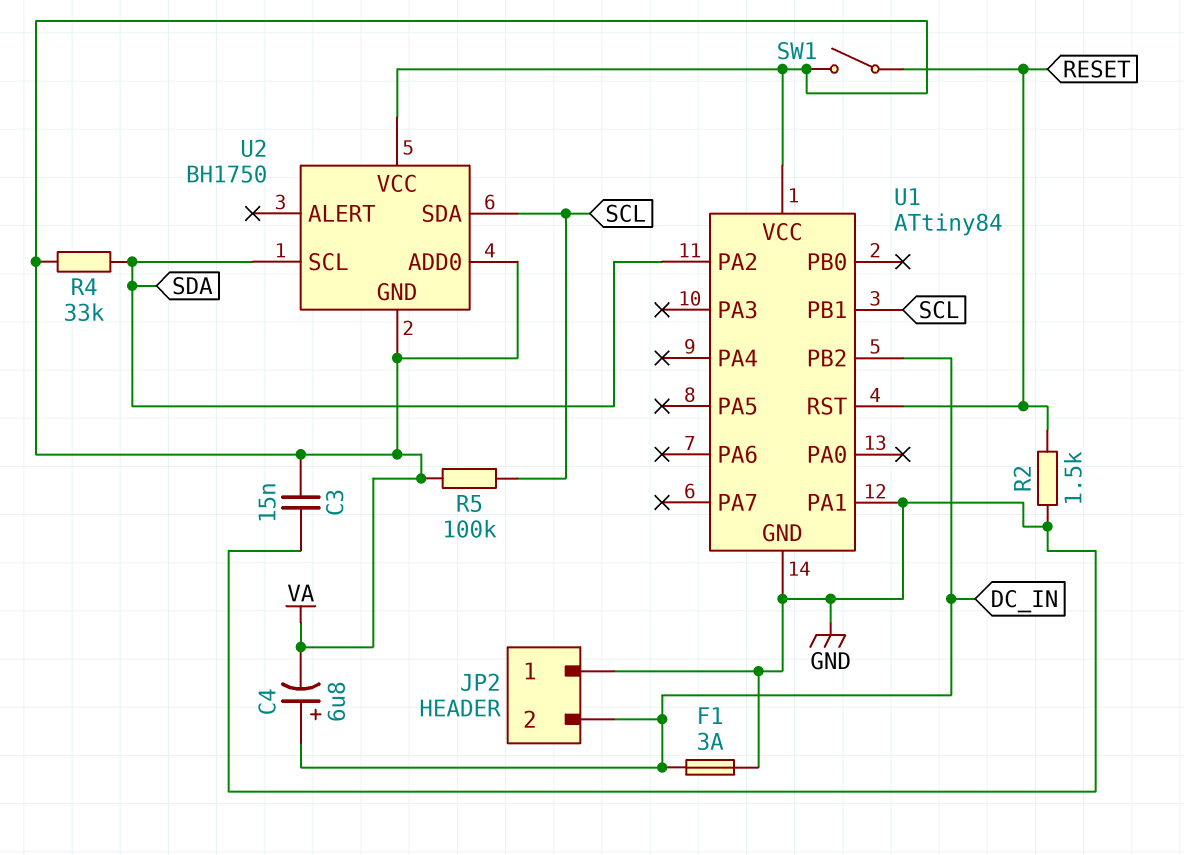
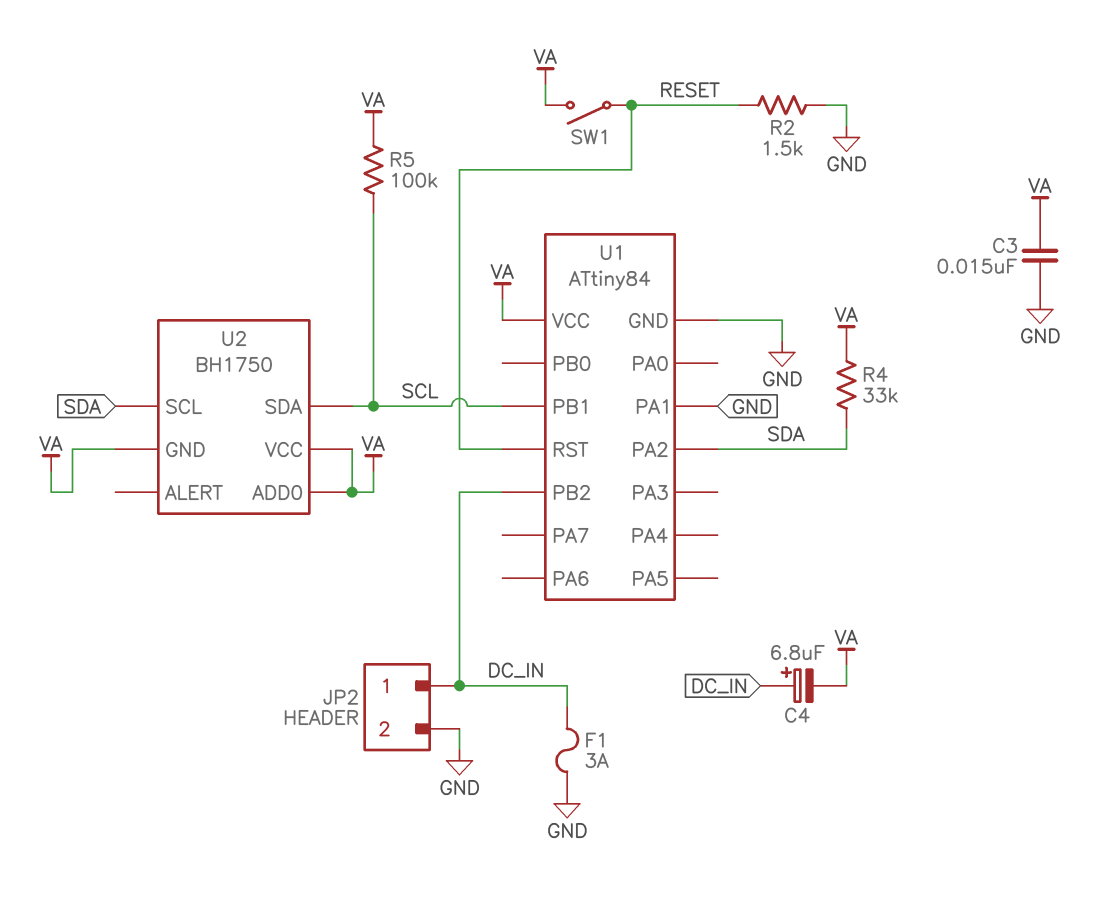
JP2 pin 1: GND -> DC_IN
JP2 pin 2: DC_IN -> GND

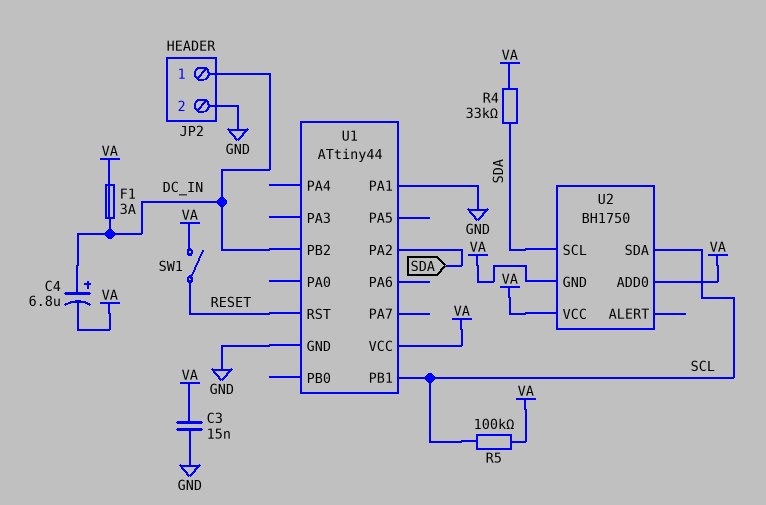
F1: 3A (DC_IN, GND) -> 3A (DC_IN, VA)
R2: 1.5k (GND, RESET) -> none
U1: ATtiny84 -> ATtiny44

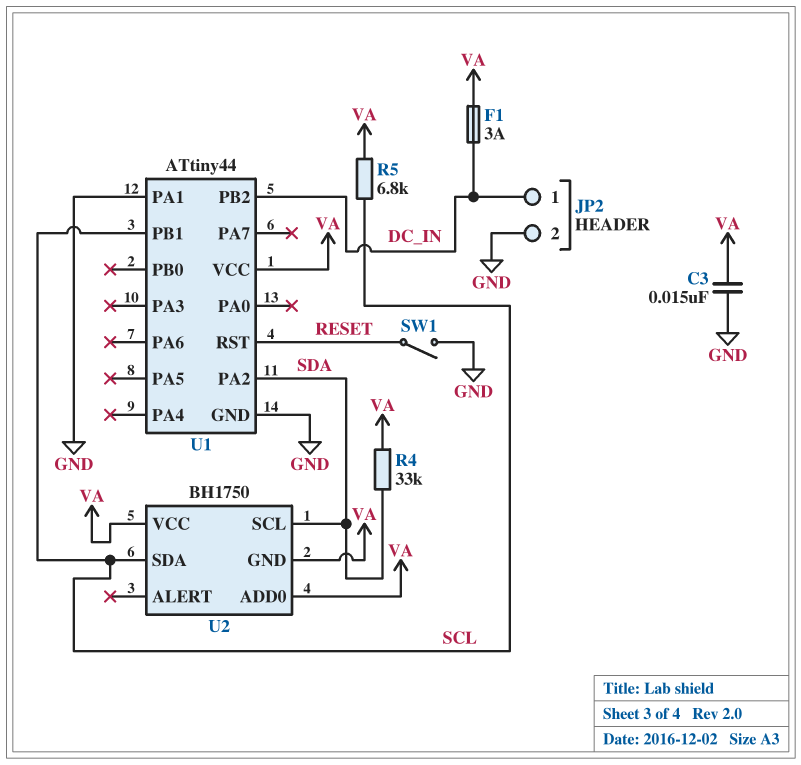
C4: 6.8uF (plus DC_IN, minus VA) -> none
R5: 100k (SCL, VA) -> 6.8k (SCL, VA)
SW1: switch (RESET, VA) -> switch (GND, RESET)

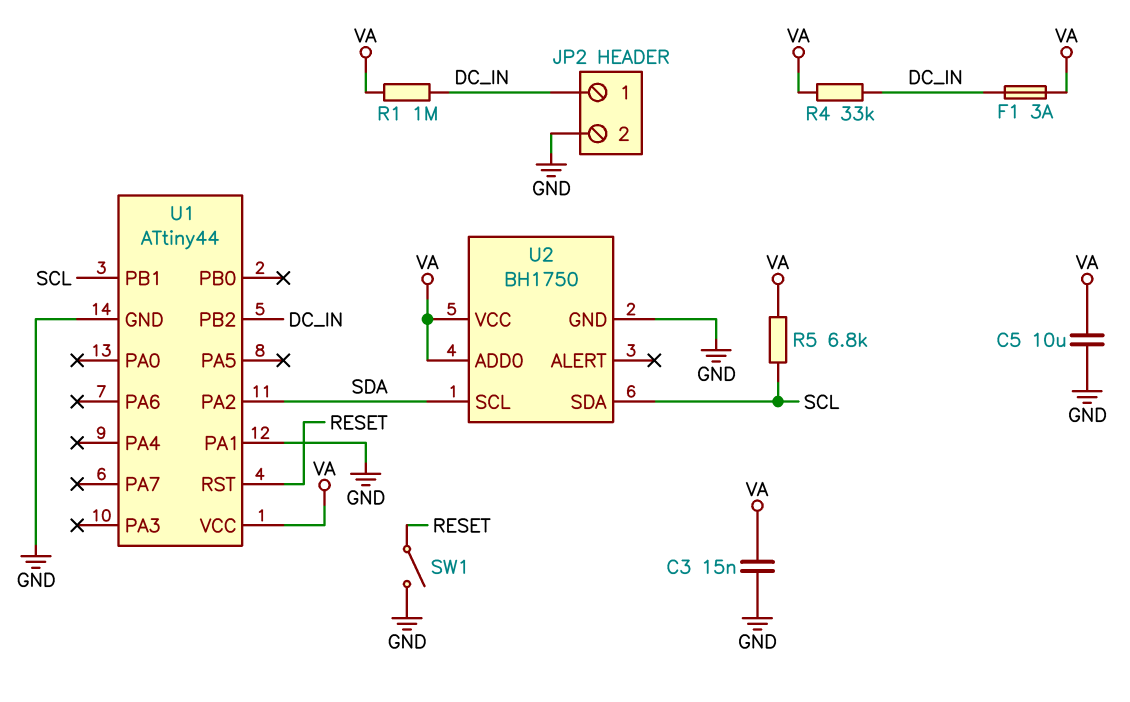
C5: none -> 10uF (GND, VA)
R1: none -> 1M (DC_IN, VA)
R4: 33k (SDA, VA) -> 33k (DC_IN, VA)
U2 pin GND: VA -> GND

